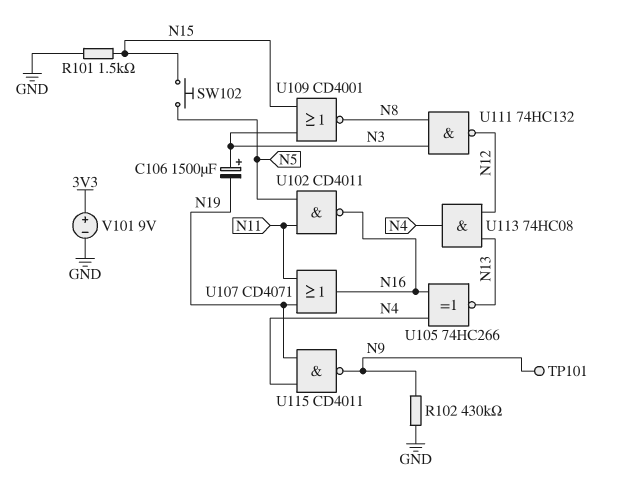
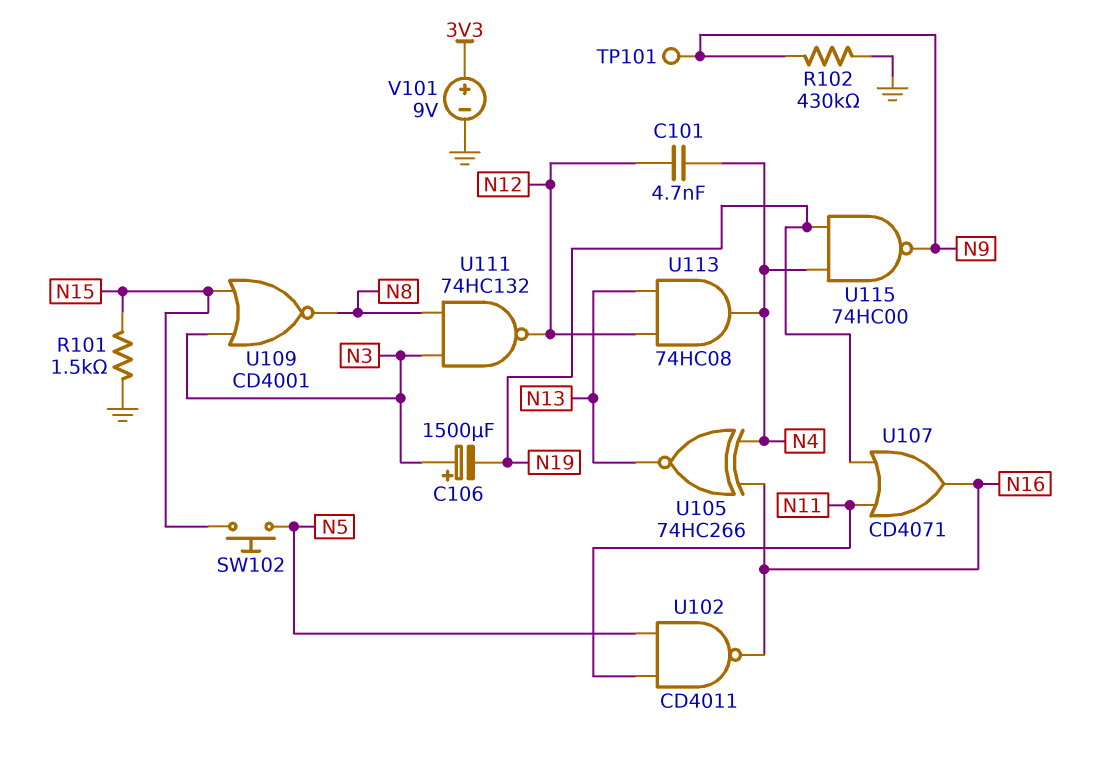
C101: none -> 4.7nF (N4, N12)
U115: NAND CD4011 (in N4, in N19, out N9) -> NAND 74HC00 (in N4, in N19, out N9)

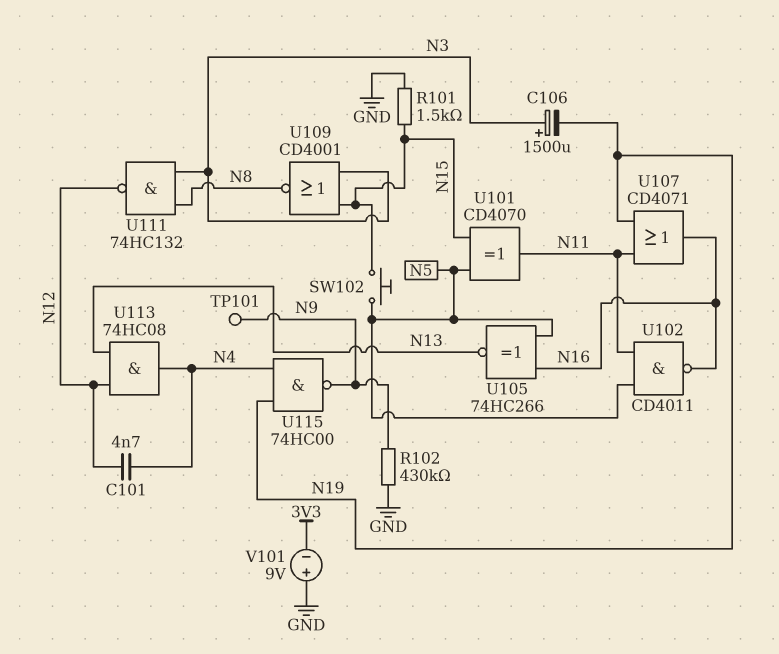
U101: none -> XOR CD4070 (in N5, in N15, out N11)
U105: XNOR 74HC266 (in N4, in N16, out N13) -> XNOR 74HC266 (in N5, in N16, out N13)
V101: 9V (plus 3V3, minus GND) -> 9V (plus GND, minus 3V3)

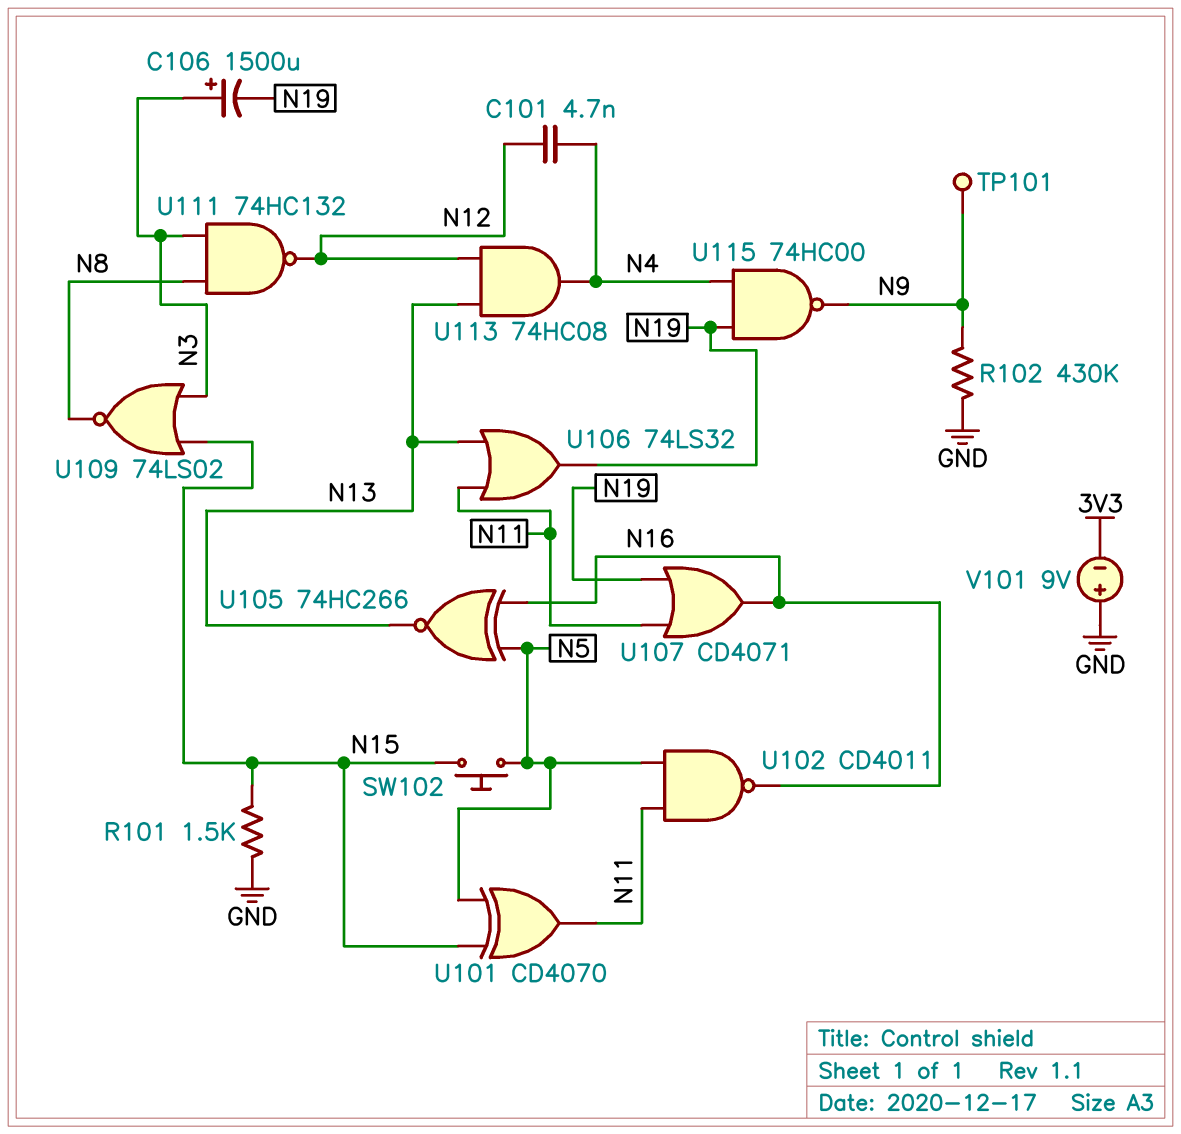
U106: none -> OR 74LS32 (in N11, in N13, out N19)
U109: NOR CD4001 (in N3, in N15, out N8) -> NOR 74LS02 (in N3, in N15, out N8)

